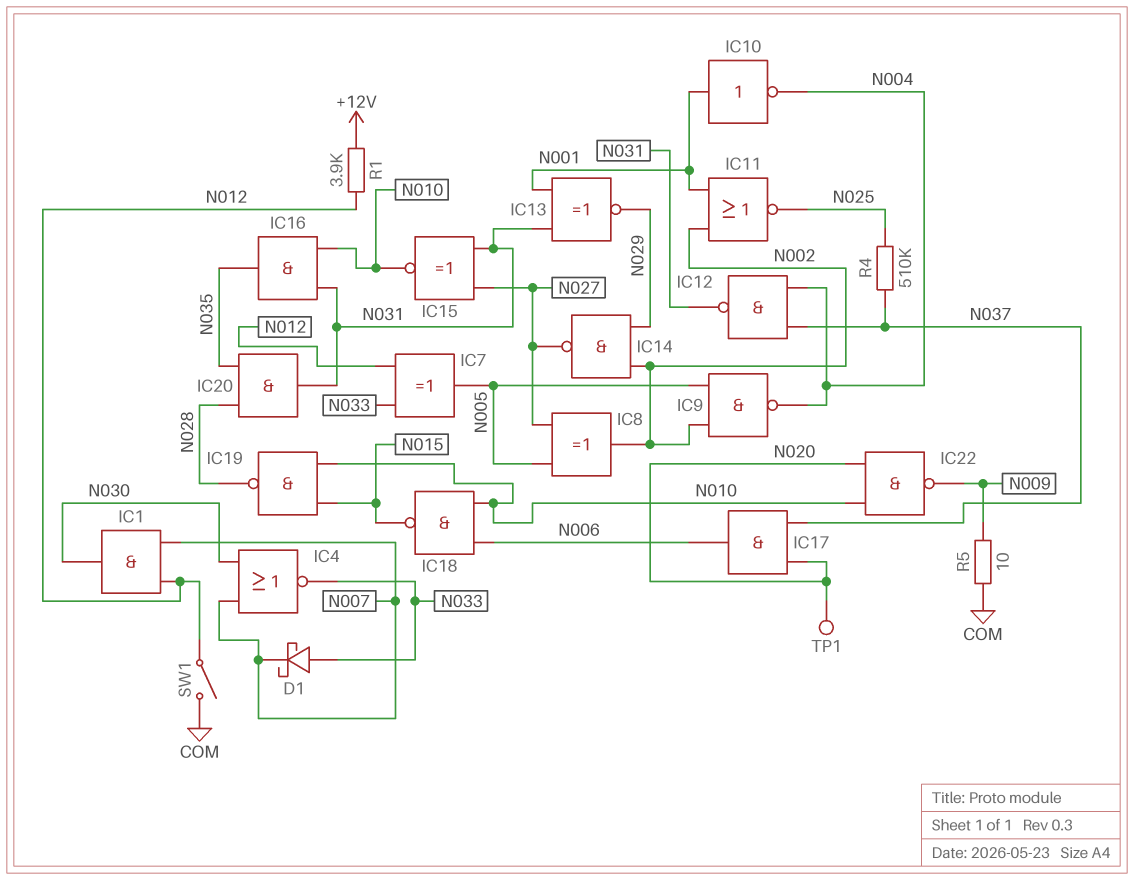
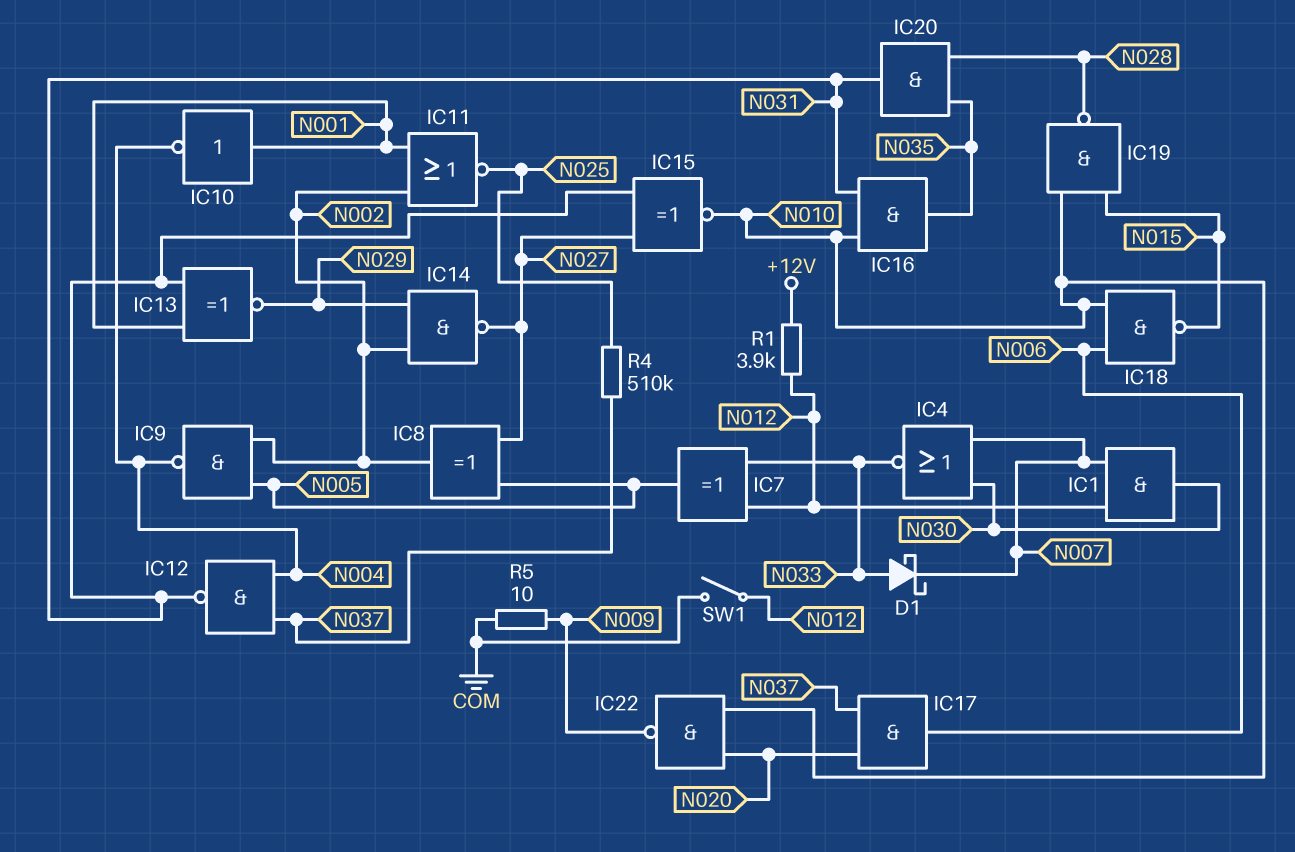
TP1: test point (N020) -> none

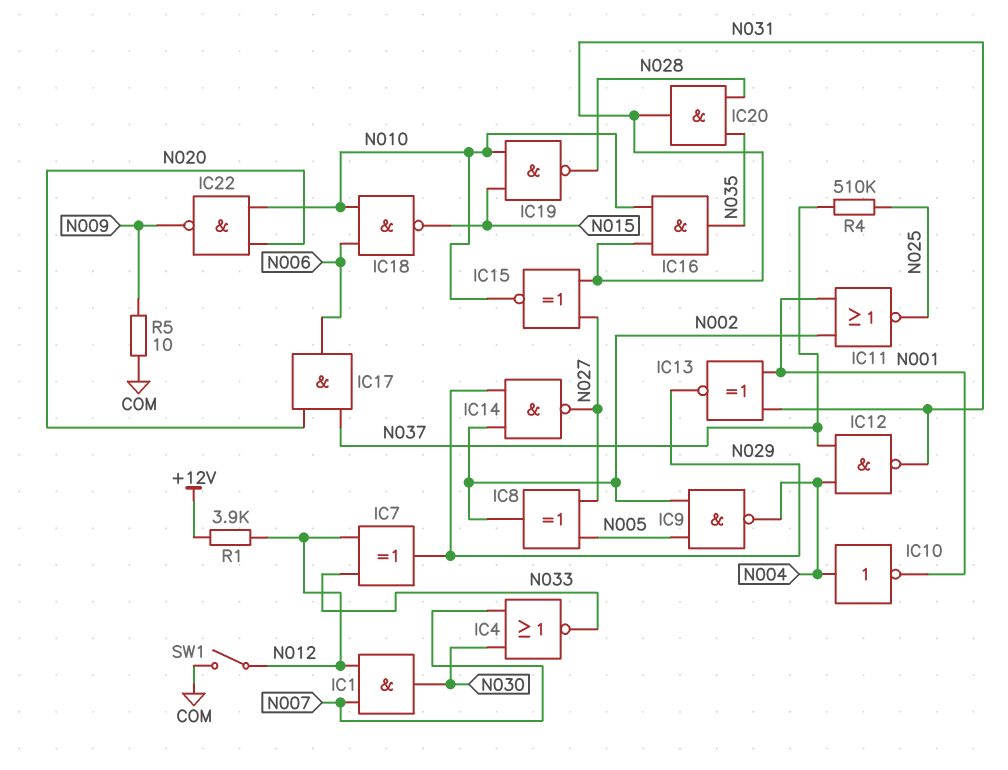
D1: schottky (A N033, K N007) -> none
IC7: XOR (in N012, in N033, out N005) -> XOR (in N012, in N033, out N029)
IC10: NOT (in N001, out N004) -> NOT (in N004, out N001)

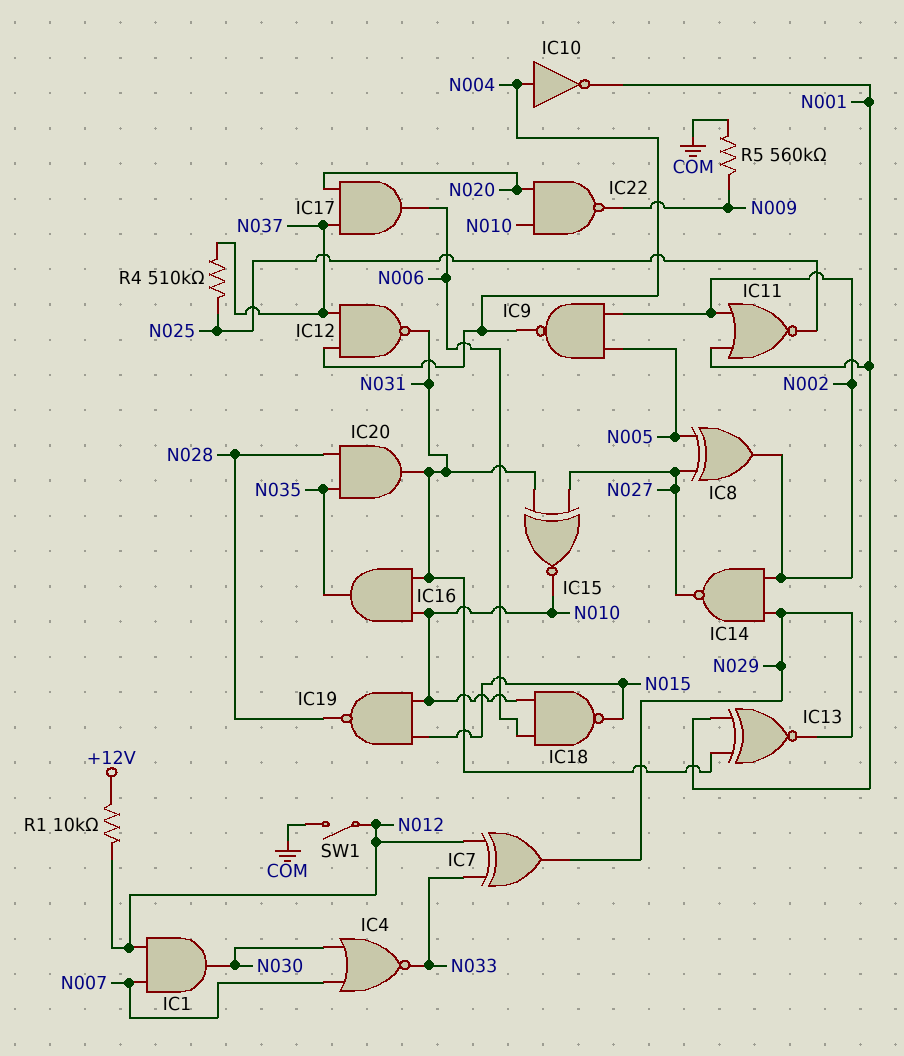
R1: 3.9k (+12V, N012) -> 10k (+12V, N012)
R5: 10 (COM, N009) -> 560k (COM, N009)

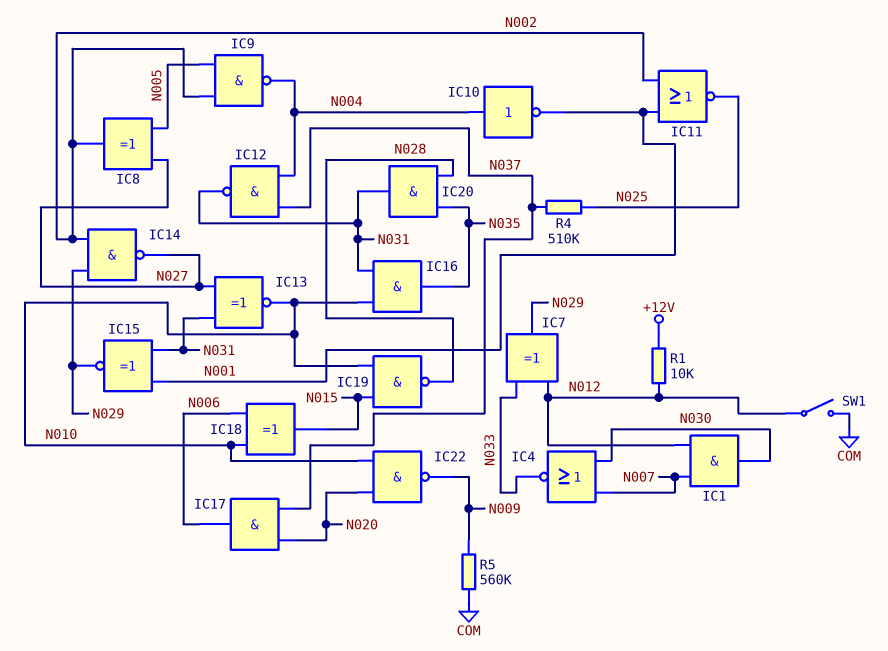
IC13: XNOR (in N001, in N031, out N029) -> XNOR (in N027, in N031, out N010)
IC15: XNOR (in N027, in N031, out N010) -> XNOR (in N001, in N031, out N029)
IC18: NAND (in N006, in N010, out N015) -> XOR (in N006, in N010, out N015)

